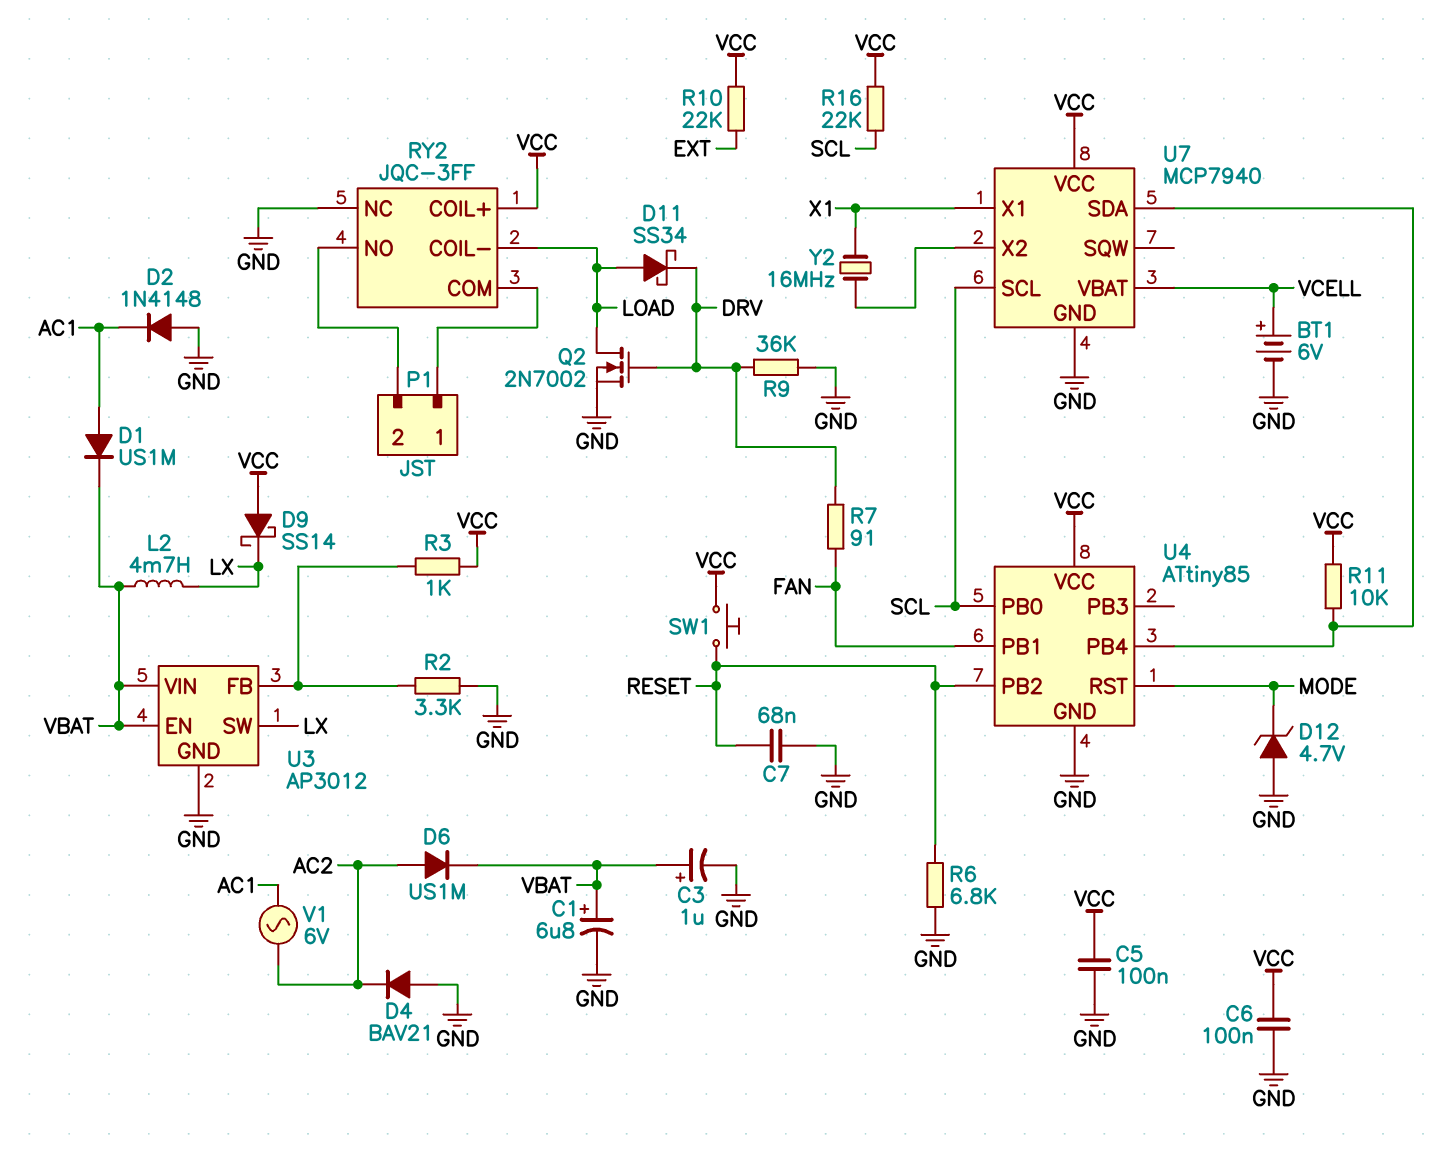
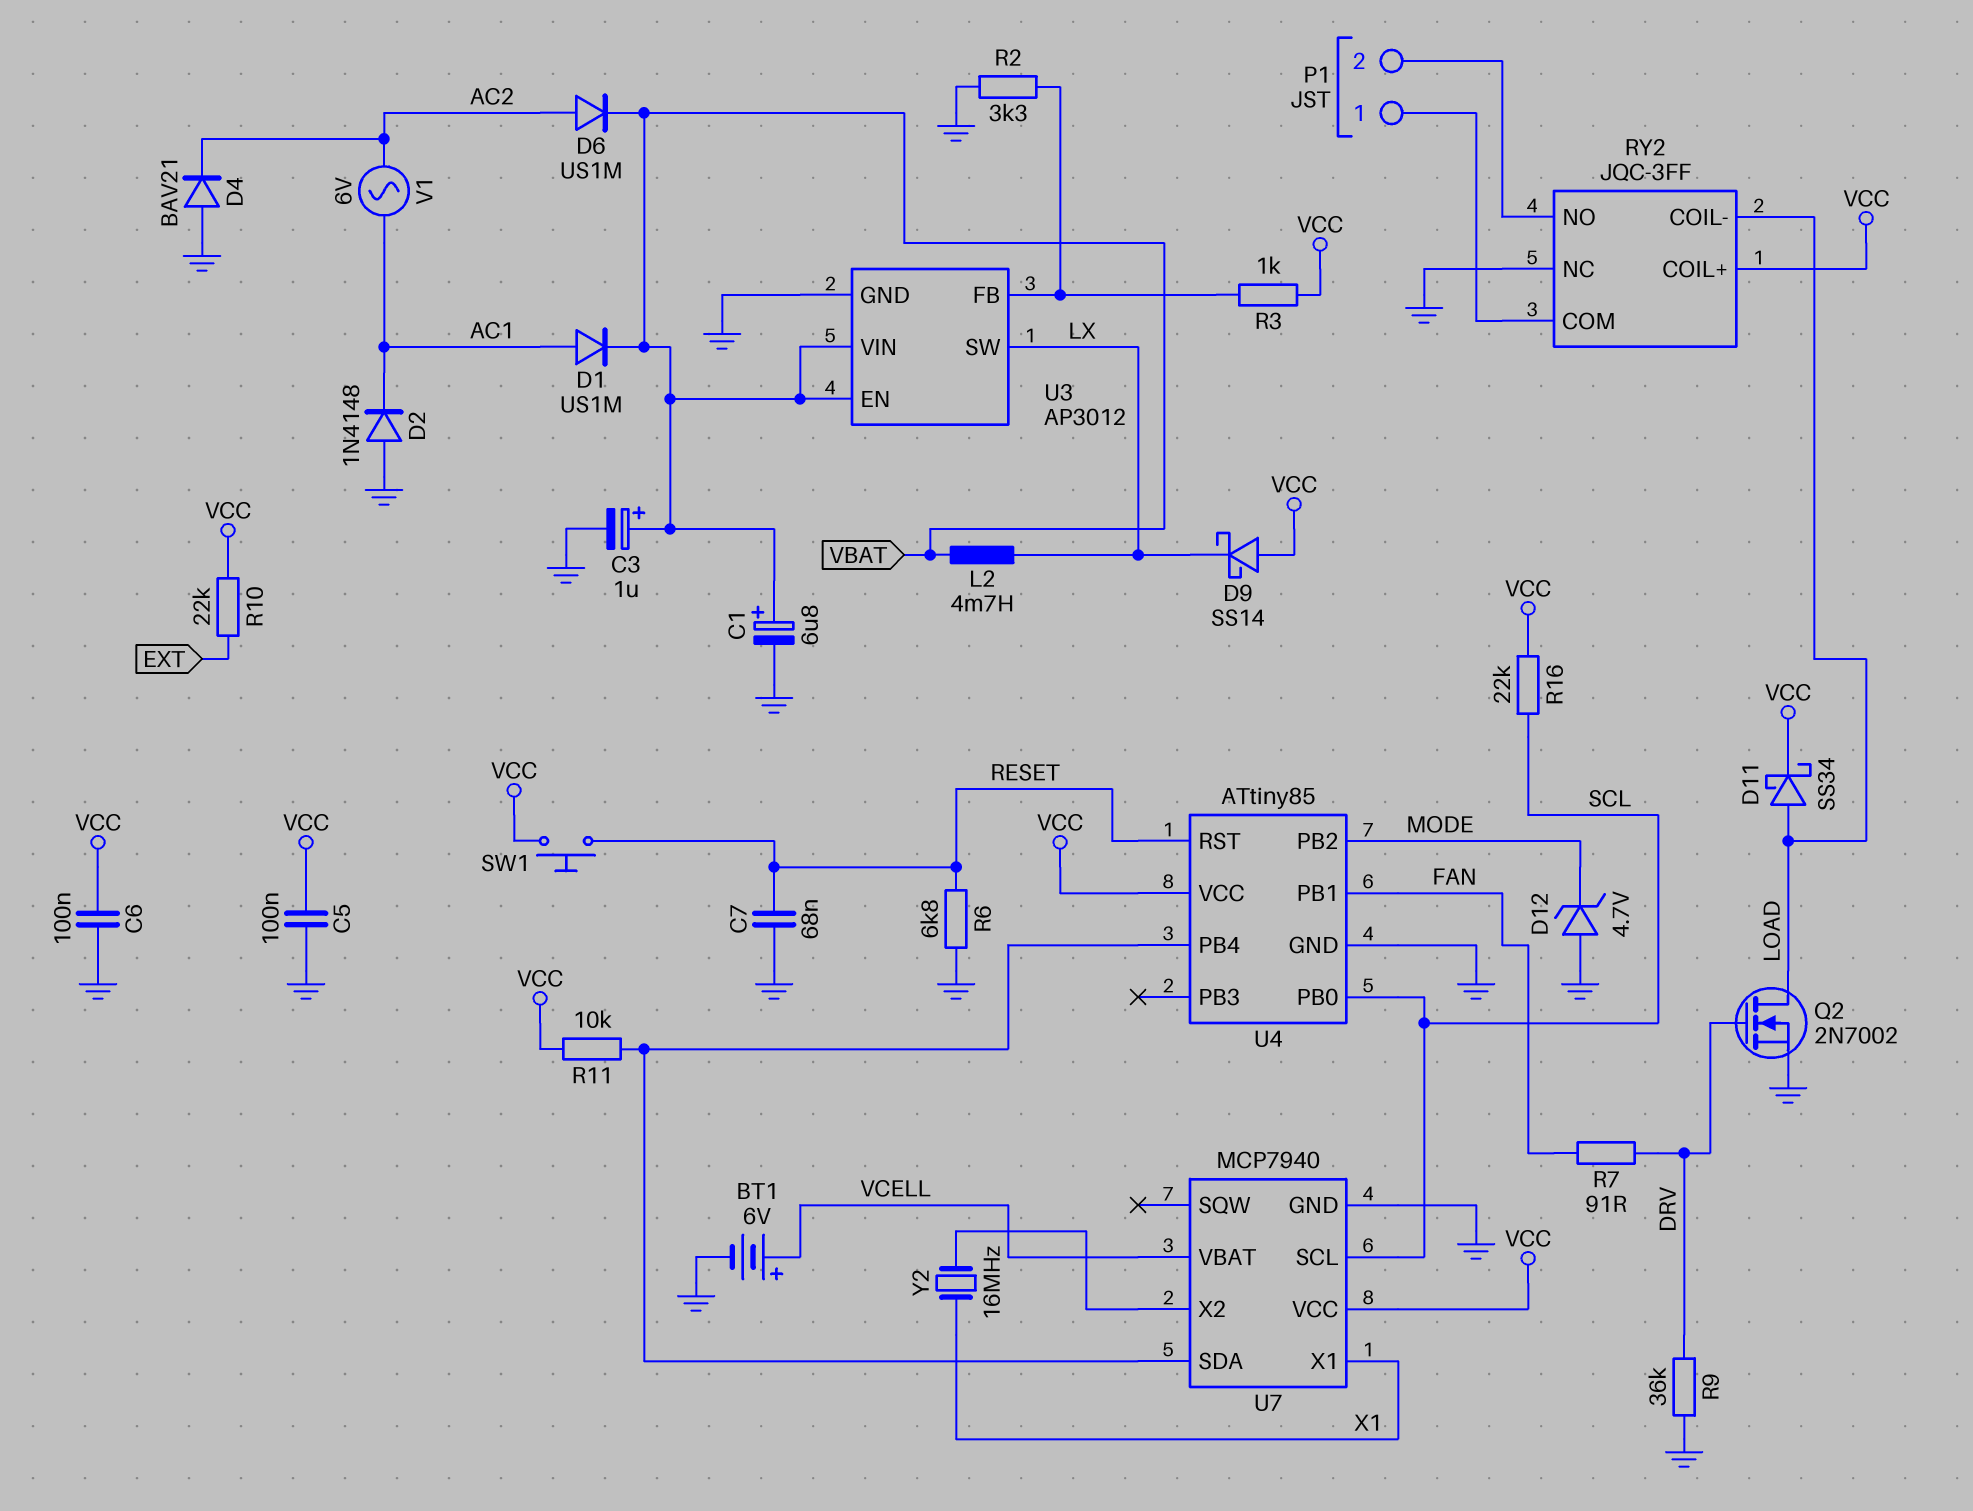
D11: schottky SS34 (A LOAD, K DRV) -> schottky SS34 (A LOAD, K VCC)
U4 pin PB2: RESET -> MODE
U4 pin RST: MODE -> RESET

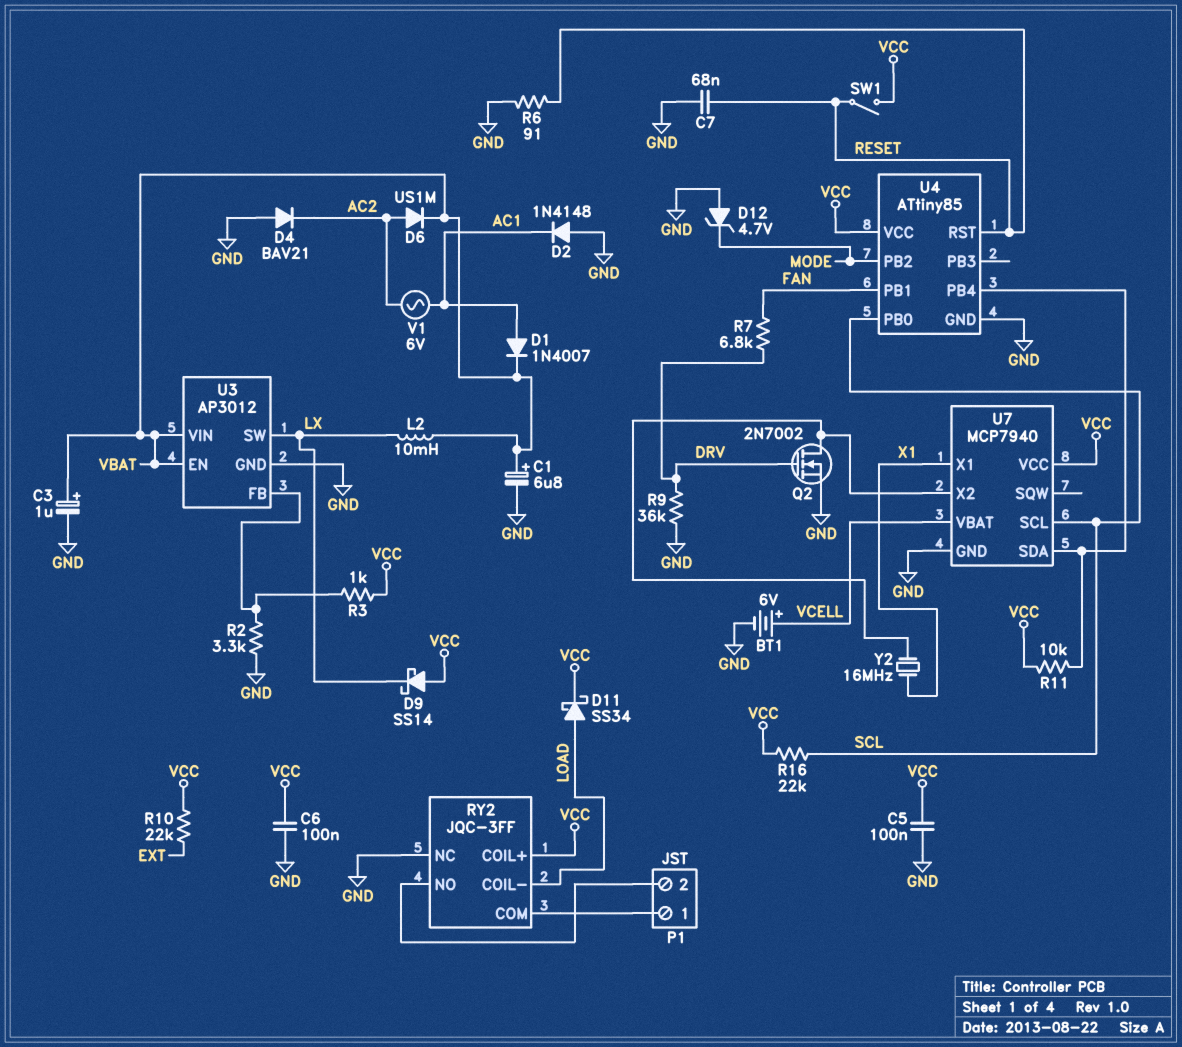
D1: diode US1M (A AC1, K VBAT) -> diode 1N4007 (A AC1, K VBAT)
L2: 4.7mH (LX, VBAT) -> 10mH (LX, VBAT)
Q2: NMOS 2N7002 (G DRV, D LOAD, S GND) -> NMOS 2N7002 (G DRV, D U7/X2, S GND)
R6: 6.8k (GND, RESET) -> 91 (GND, RESET)
R7: 91 (DRV, FAN) -> 6.8k (DRV, FAN)
SW1: button (RESET, VCC) -> switch (RESET, VCC)

